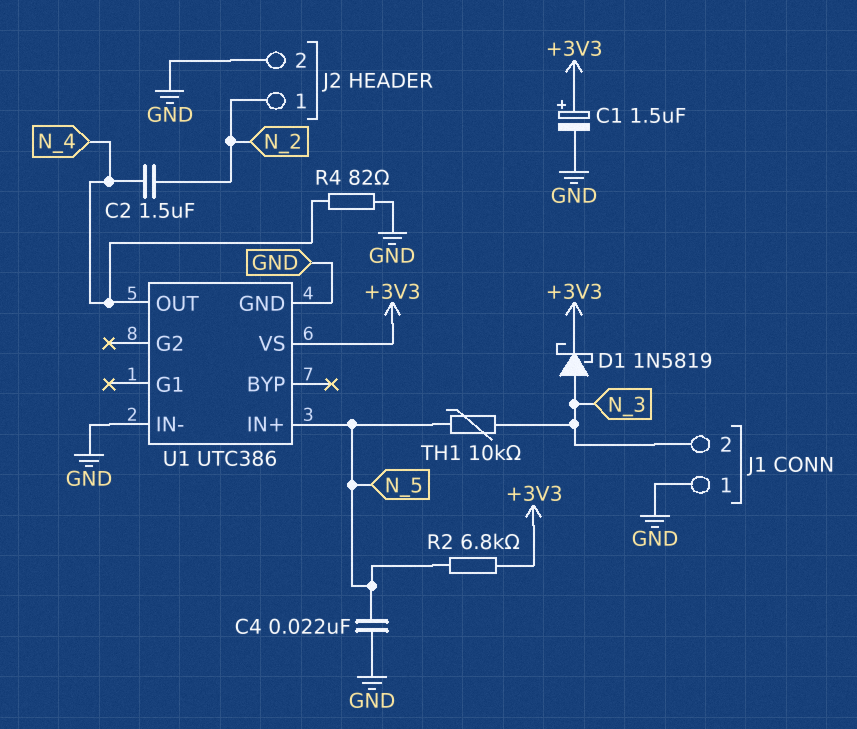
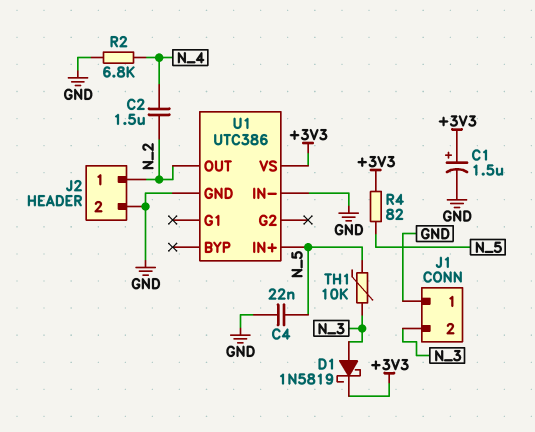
R2: 6.8k (+3V3, N_5) -> 6.8k (GND, N_4)
R4: 82 (GND, N_4) -> 82 (+3V3, N_5)
U1 pin OUT: N_4 -> N_2

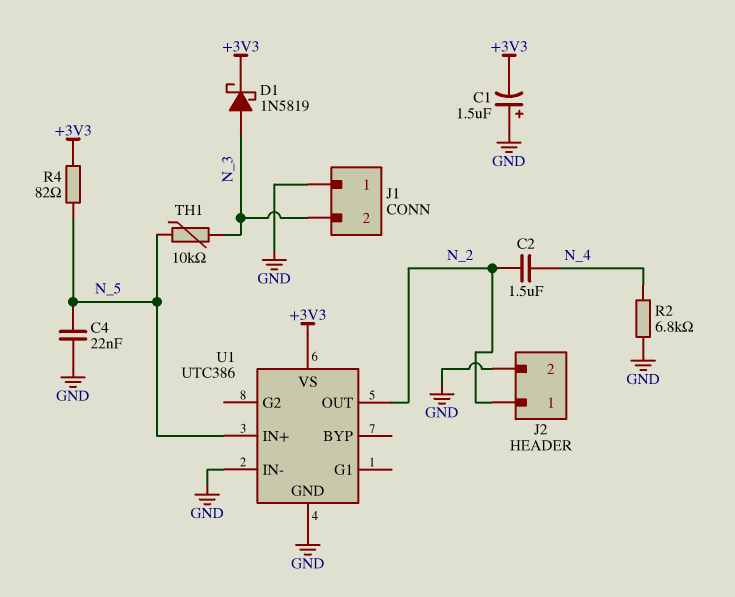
C1: 1.5uF (plus +3V3, minus GND) -> 1.5uF (plus GND, minus +3V3)

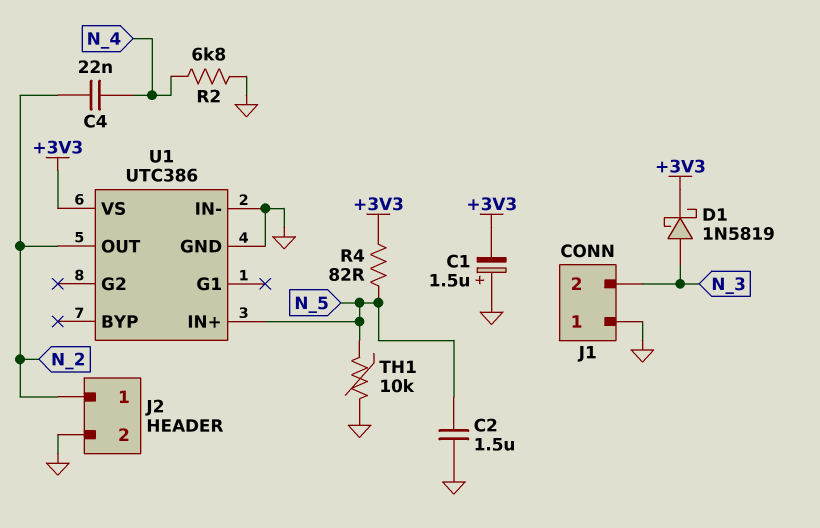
C2: 1.5uF (N_2, N_4) -> 1.5uF (GND, N_5)
C4: 22nF (GND, N_5) -> 22nF (N_2, N_4)
TH1: 10k (N_3, N_5) -> 10k (GND, N_5)

